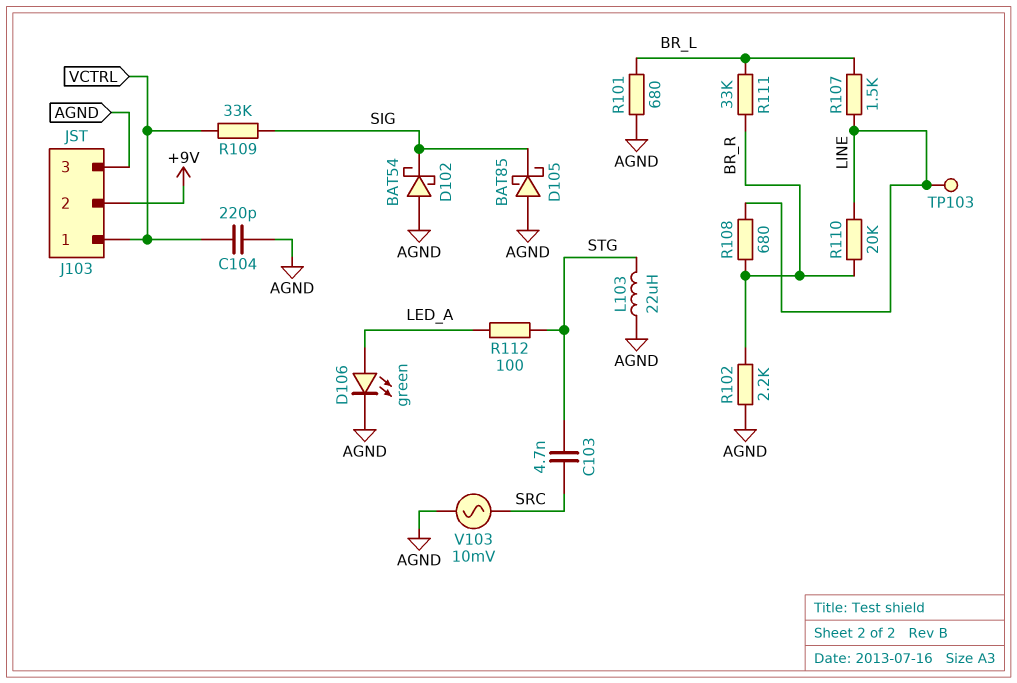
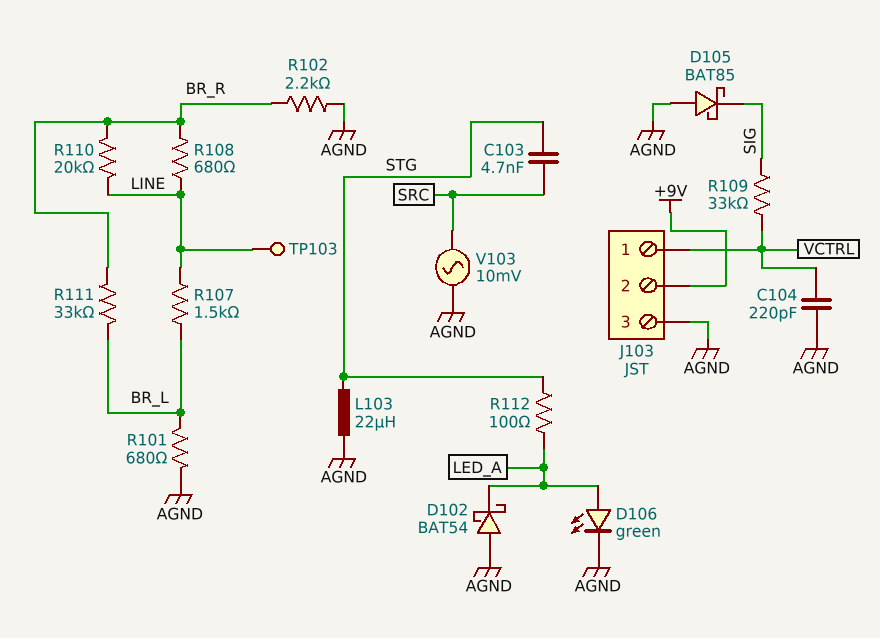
D102: schottky BAT54 (A AGND, K SIG) -> schottky BAT54 (A AGND, K LED_A)

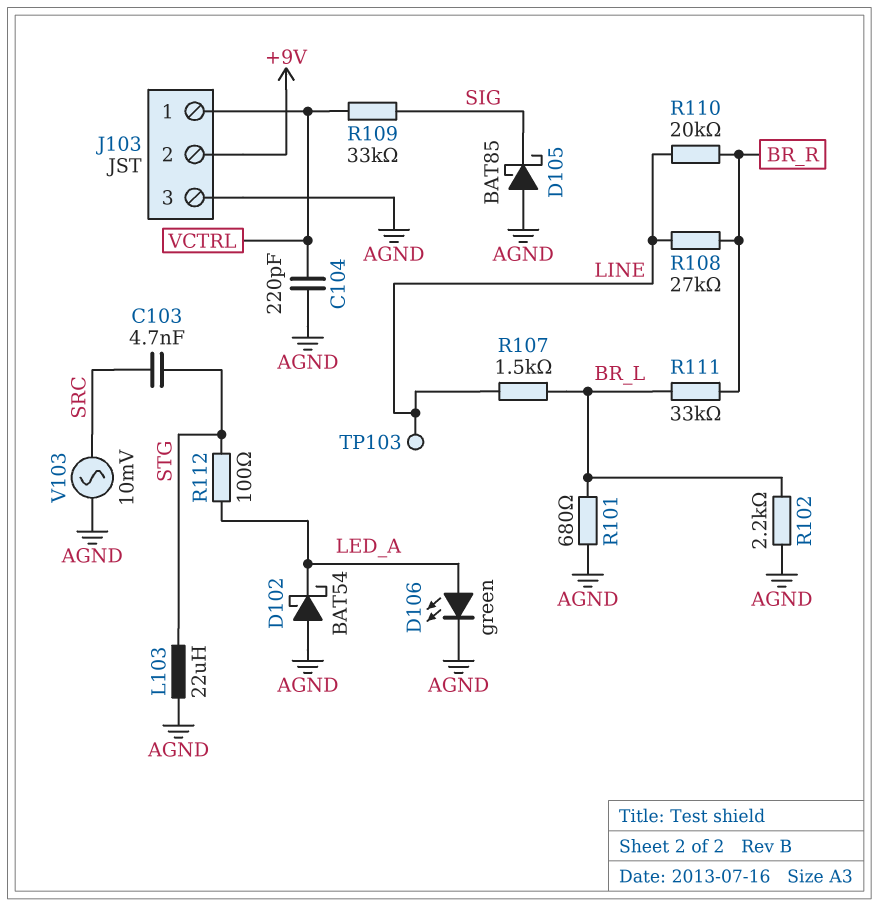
R102: 2.2k (AGND, BR_R) -> 2.2k (AGND, BR_L)
R108: 680 (BR_R, LINE) -> 27k (BR_R, LINE)

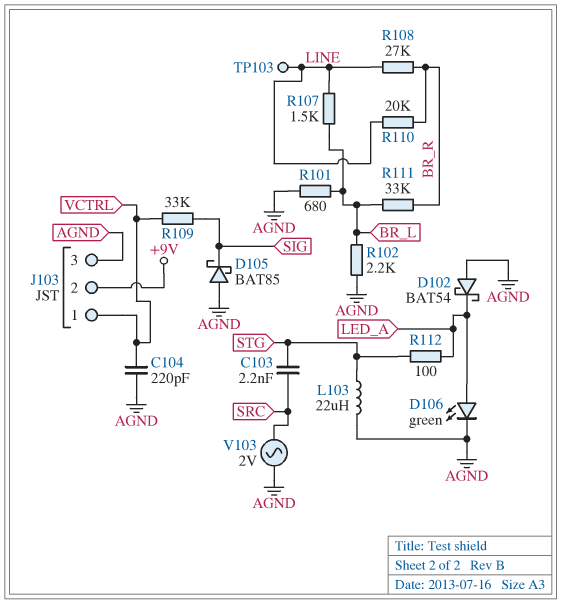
C103: 4.7nF (SRC, STG) -> 2.2nF (SRC, STG)
V103: AC 10mV (AGND, SRC) -> AC 2V (AGND, SRC)

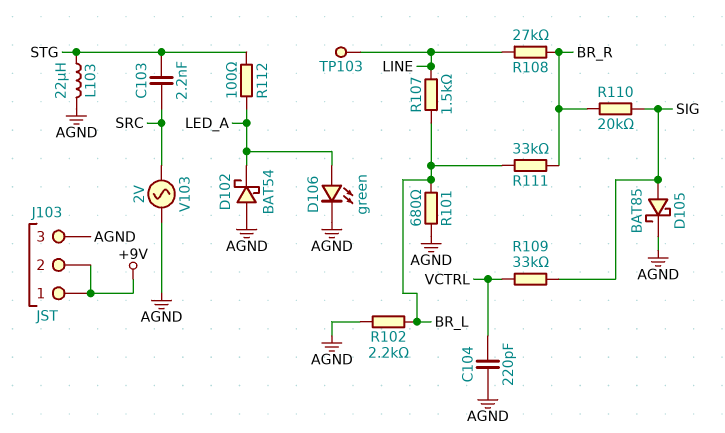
D105: schottky BAT85 (A AGND, K SIG) -> schottky BAT85 (A SIG, K AGND)
J103 pin 1: VCTRL -> +9V
R110: 20k (BR_R, LINE) -> 20k (BR_R, SIG)

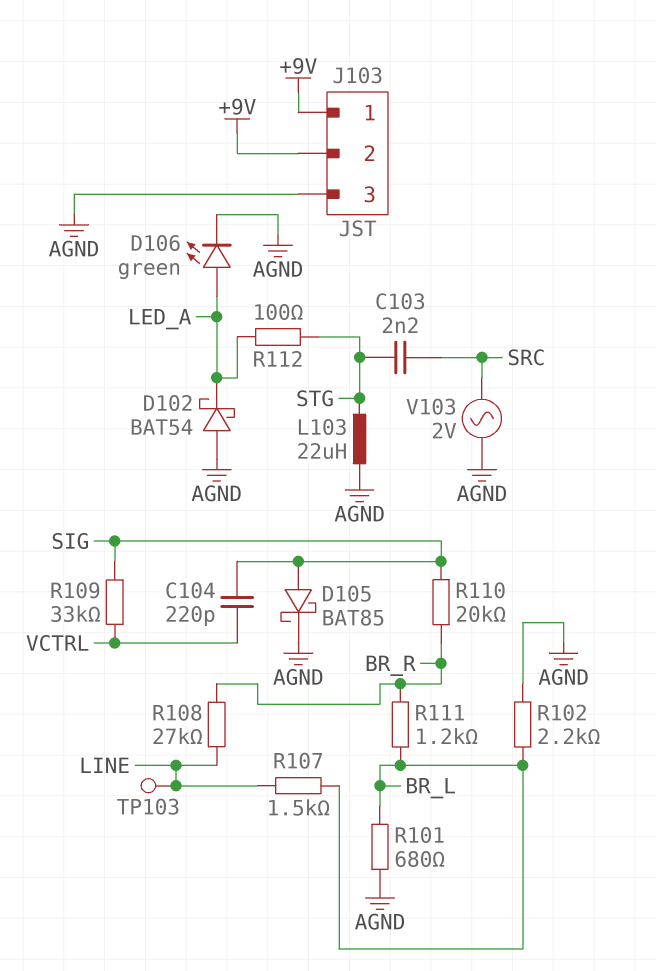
C104: 220pF (AGND, VCTRL) -> 220pF (SIG, VCTRL)
R111: 33k (BR_L, BR_R) -> 1.2k (BR_L, BR_R)

